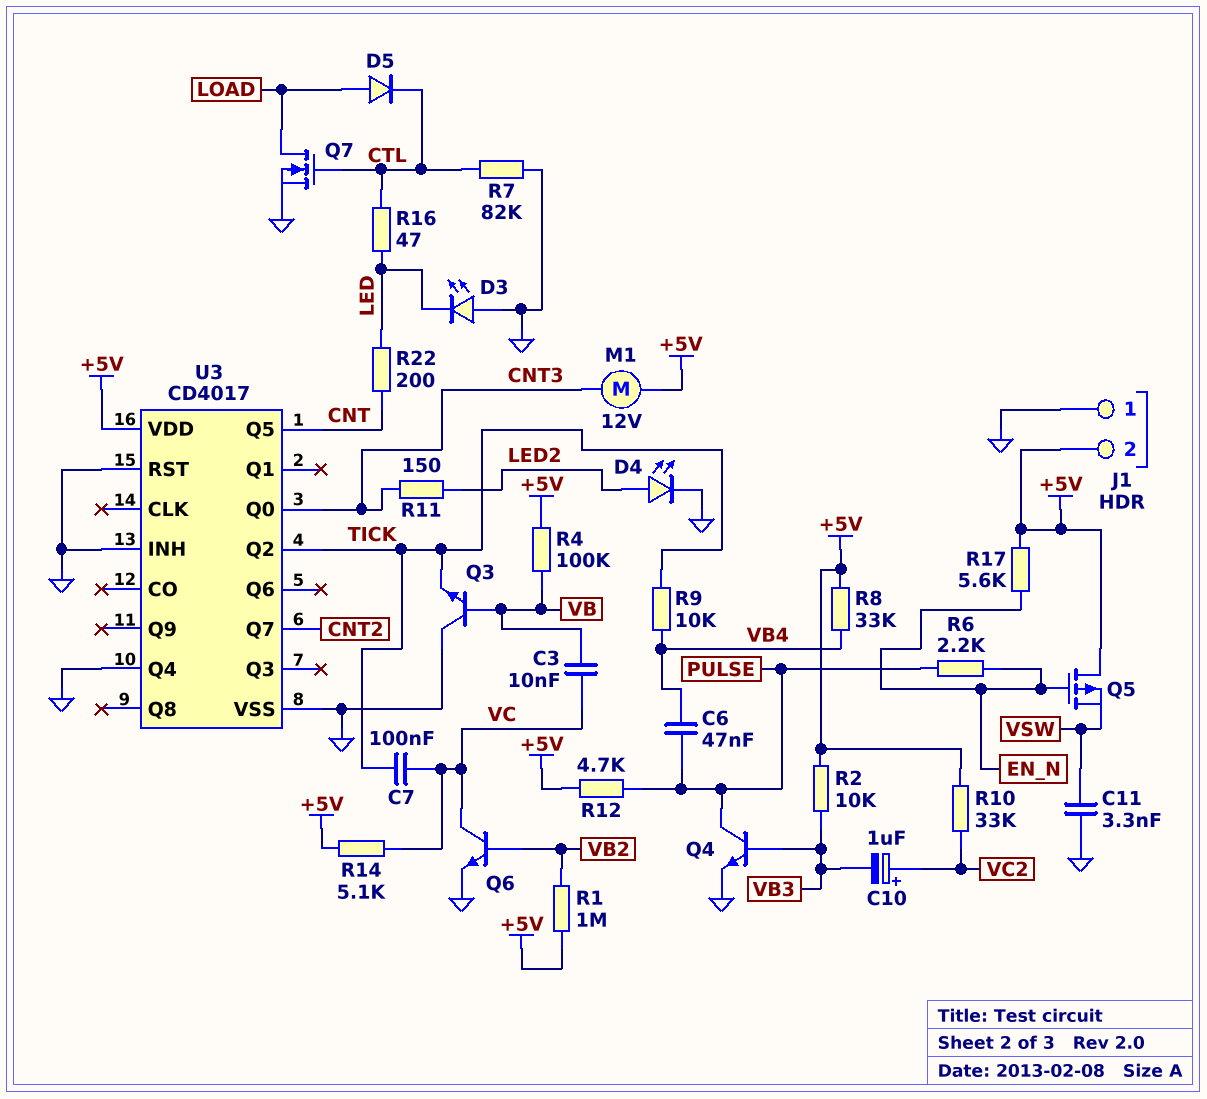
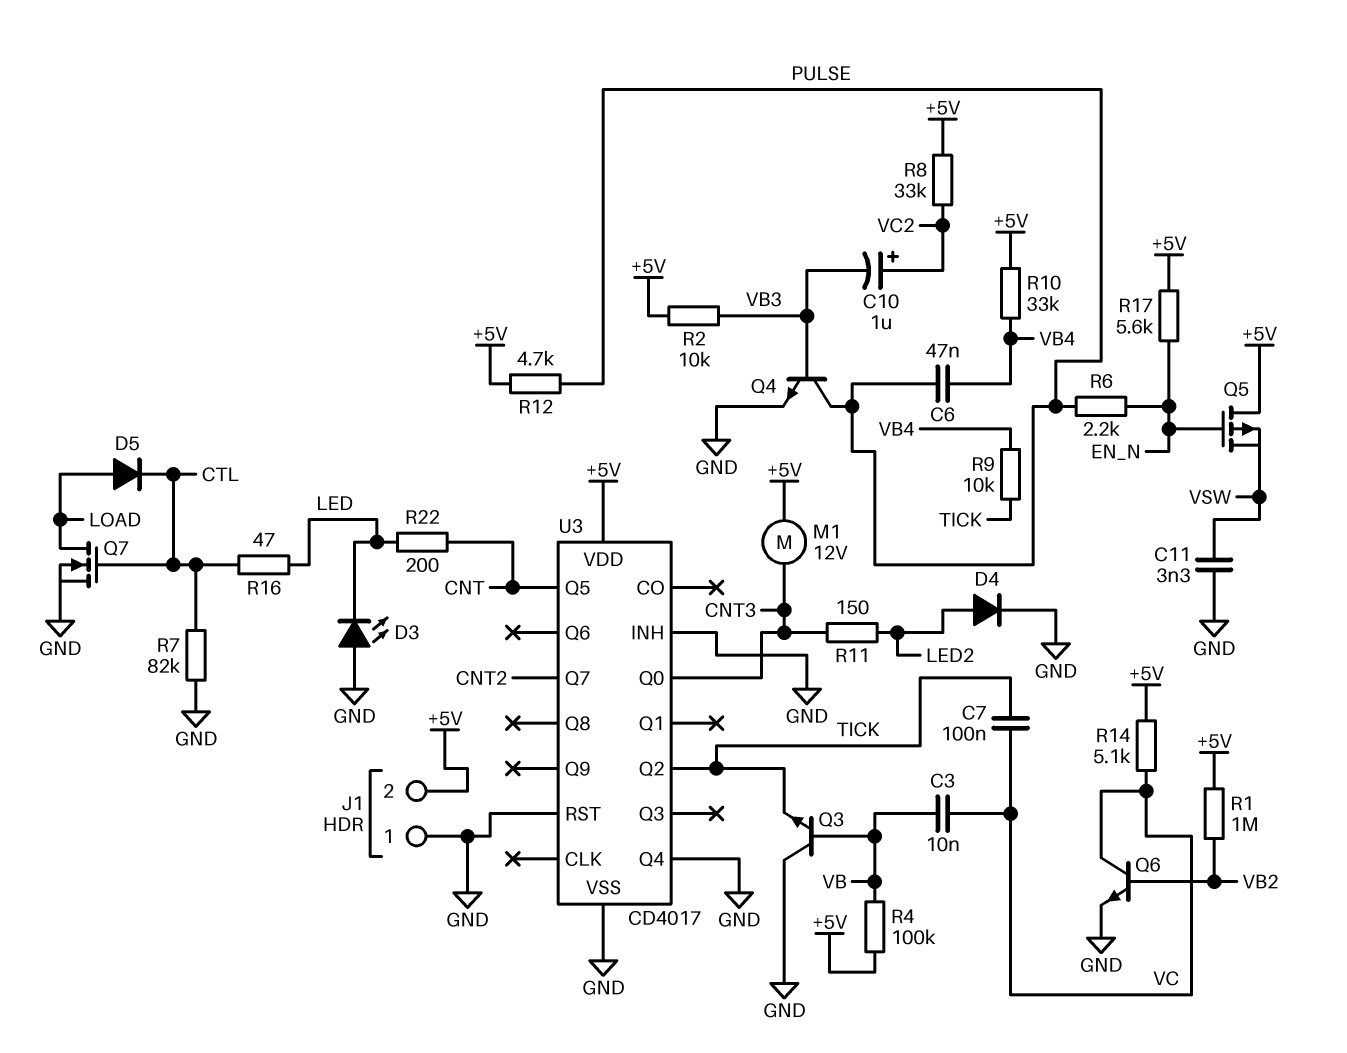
D4: LED (A LED2, K GND) -> diode (A LED2, K GND)
R8: 33k (+5V, VB4) -> 33k (+5V, VC2)
R10: 33k (+5V, VC2) -> 33k (+5V, VB4)

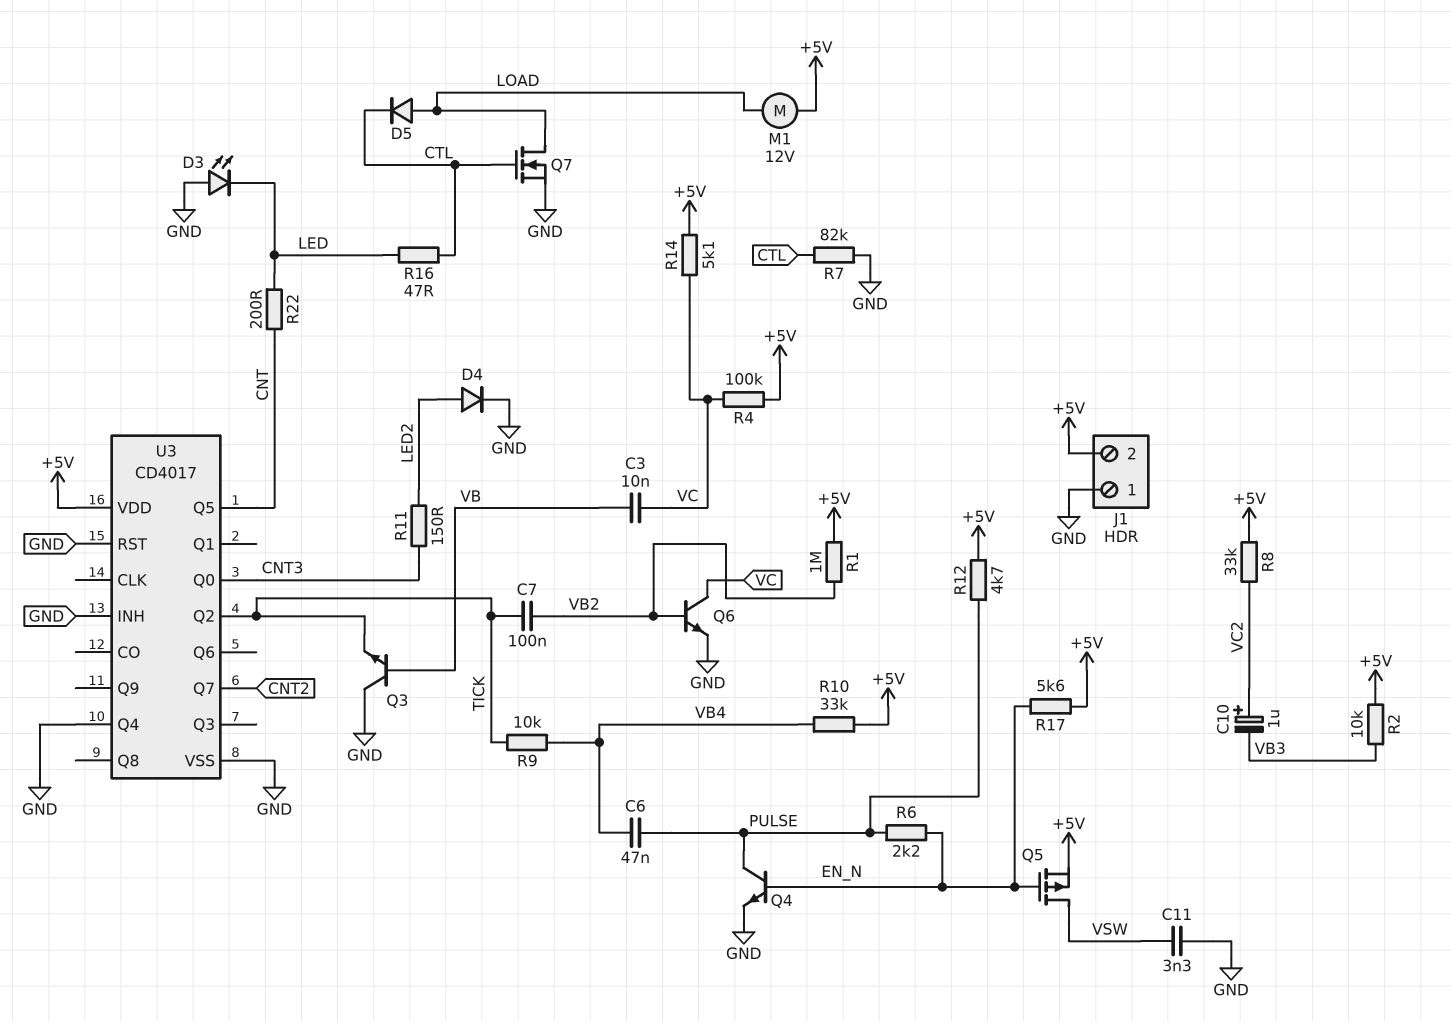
C7: 100nF (TICK, VC) -> 100nF (TICK, VB2)
M1: motor 12V (+5V, CNT3) -> motor 12V (+5V, LOAD)
Q4: NPN (B VB3, C PULSE, E GND) -> NPN (B EN_N, C PULSE, E GND)
Q5: PMOS (G EN_N, D +5V, S VSW) -> PMOS (G EN_N, D VSW, S +5V)
R4: 100k (+5V, VB) -> 100k (+5V, VC)

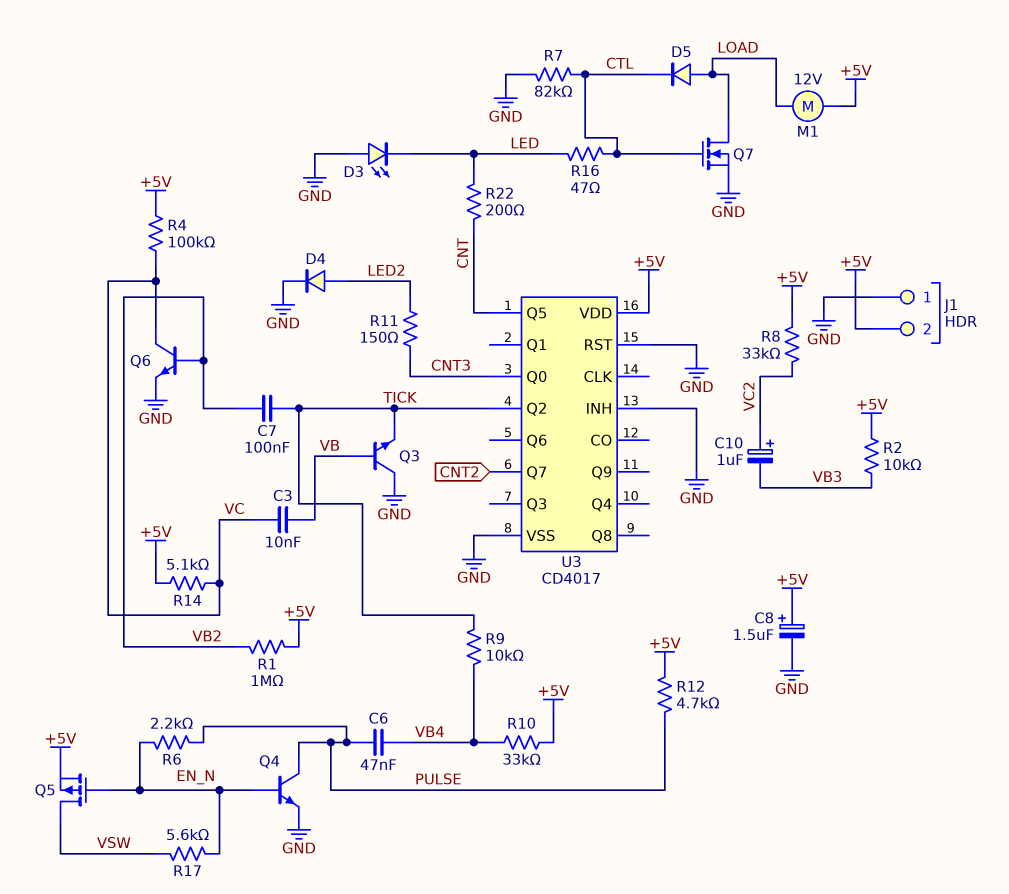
C8: none -> 1.5uF (plus +5V, minus GND)
C11: 3.3nF (GND, VSW) -> none
R17: 5.6k (+5V, EN_N) -> 5.6k (EN_N, VSW)
U3 pin Q4: GND -> none

